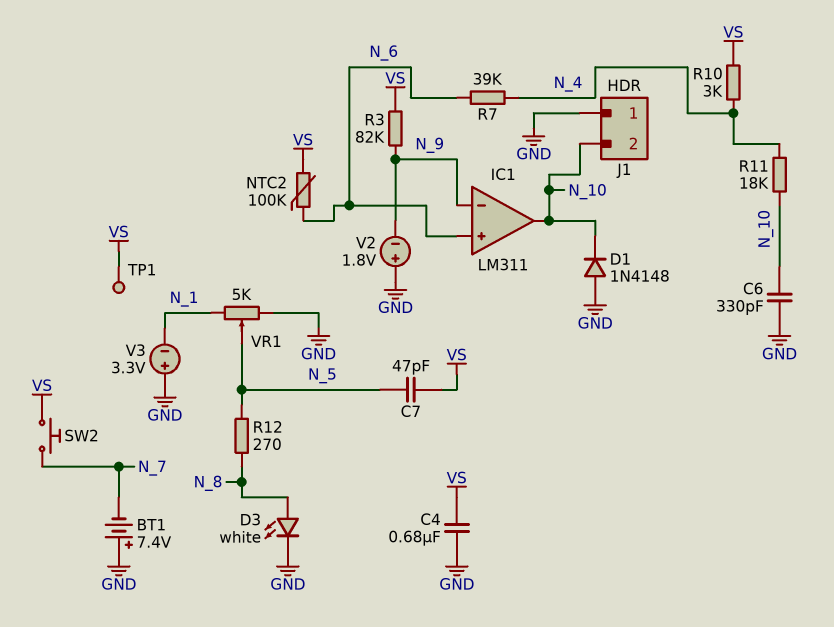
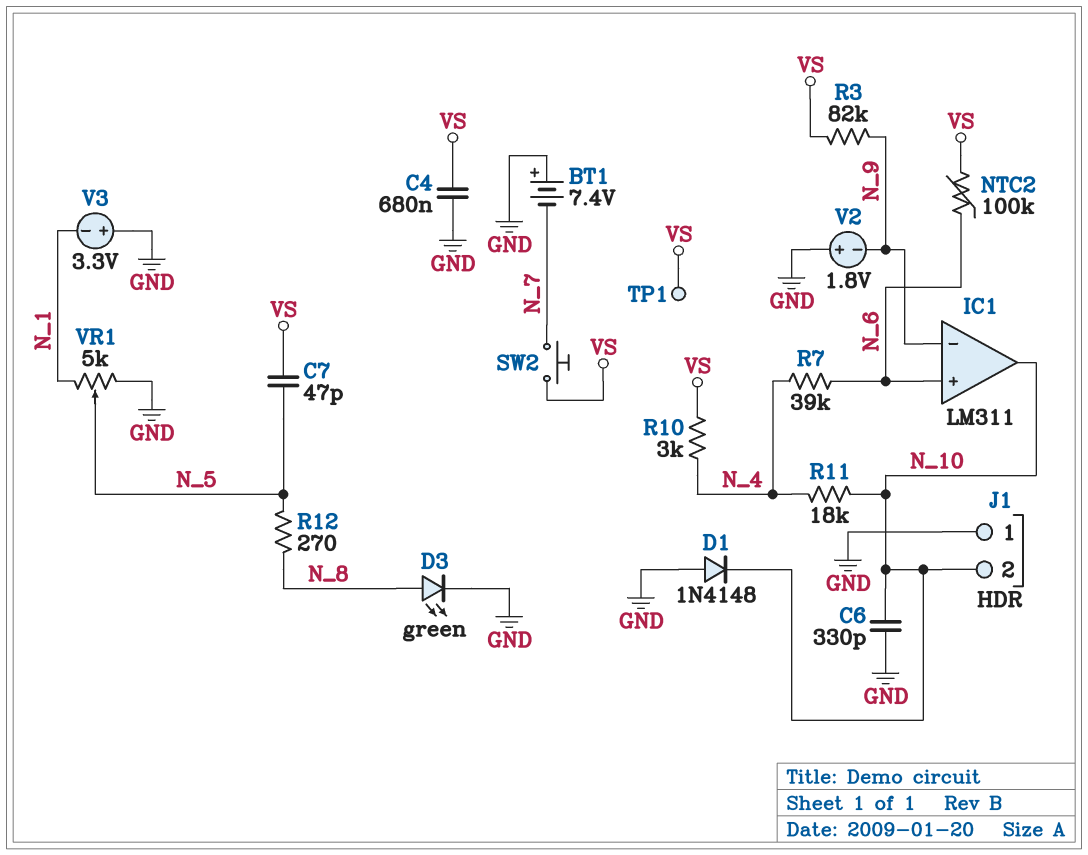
D3: LED white (A N_8, K GND) -> LED green (A N_8, K GND)

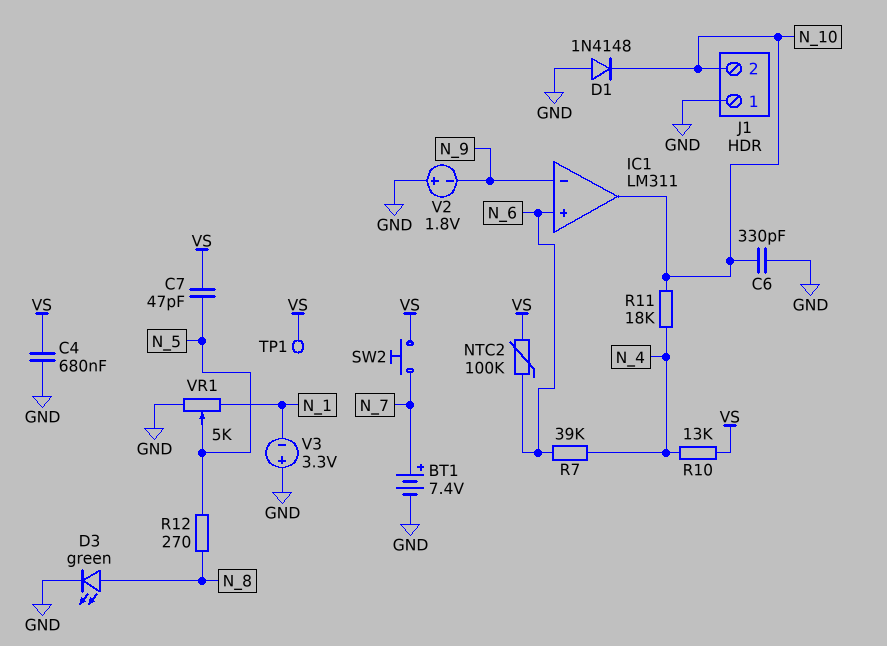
BT1: 7.4V (plus GND, minus N_7) -> 7.4V (plus N_7, minus GND)
R3: 82k (N_9, VS) -> none
R10: 3k (N_4, VS) -> 13k (N_4, VS)

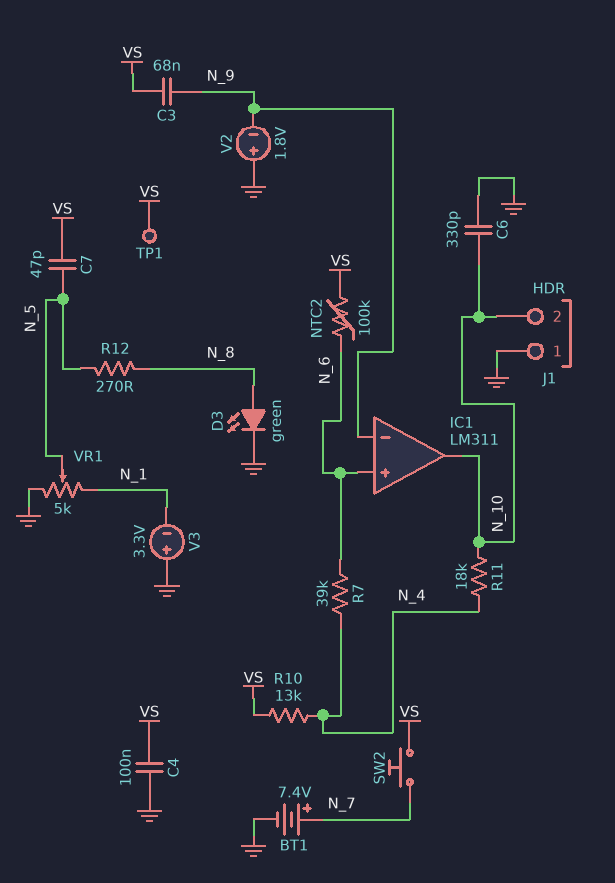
C3: none -> 68nF (N_9, VS)
C4: 680nF (GND, VS) -> 100nF (GND, VS)
D1: diode 1N4148 (A GND, K N_10) -> none

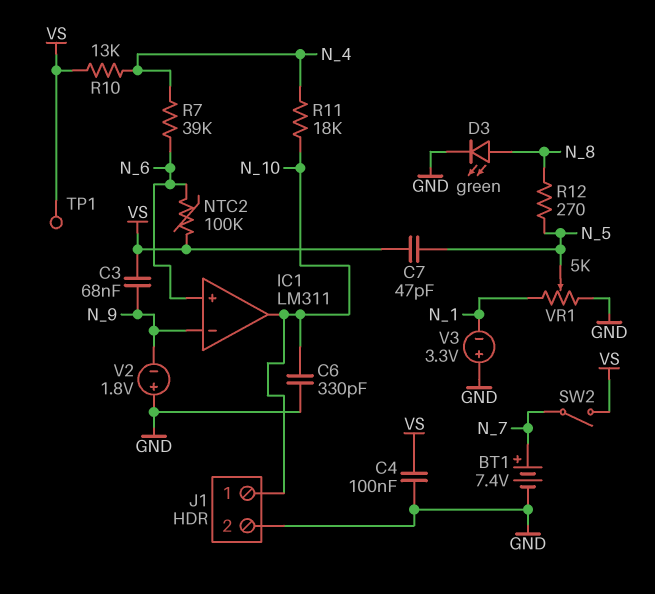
J1 pin 1: GND -> N_10
J1 pin 2: N_10 -> GND
SW2: button (N_7, VS) -> switch (N_7, VS)

